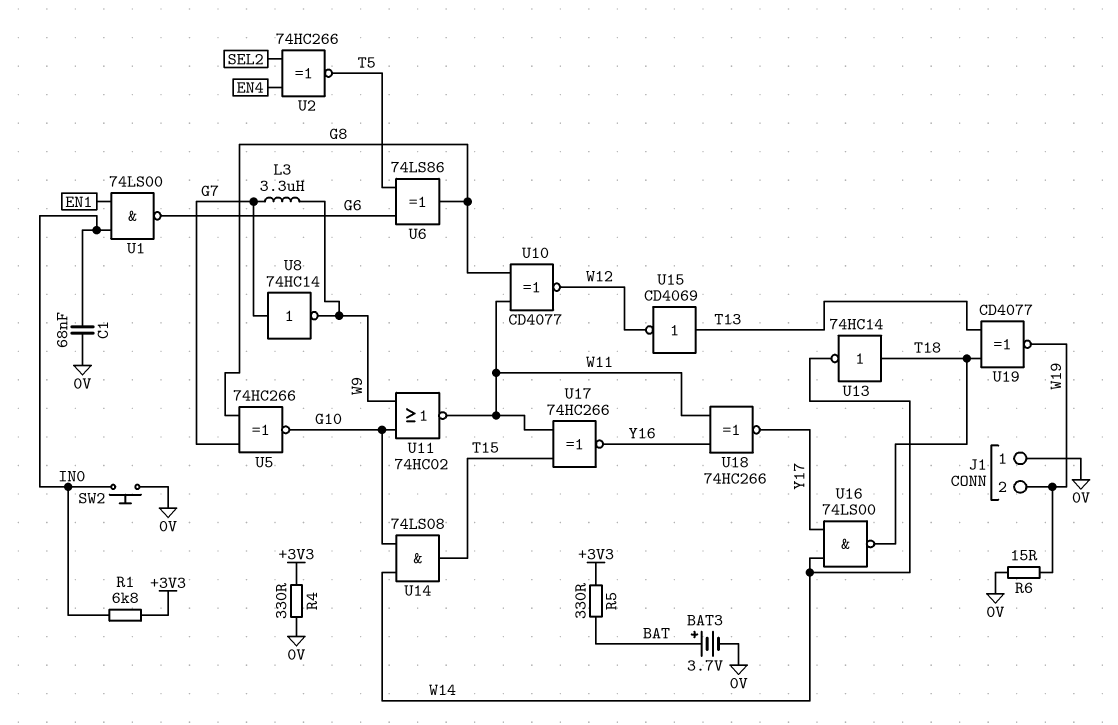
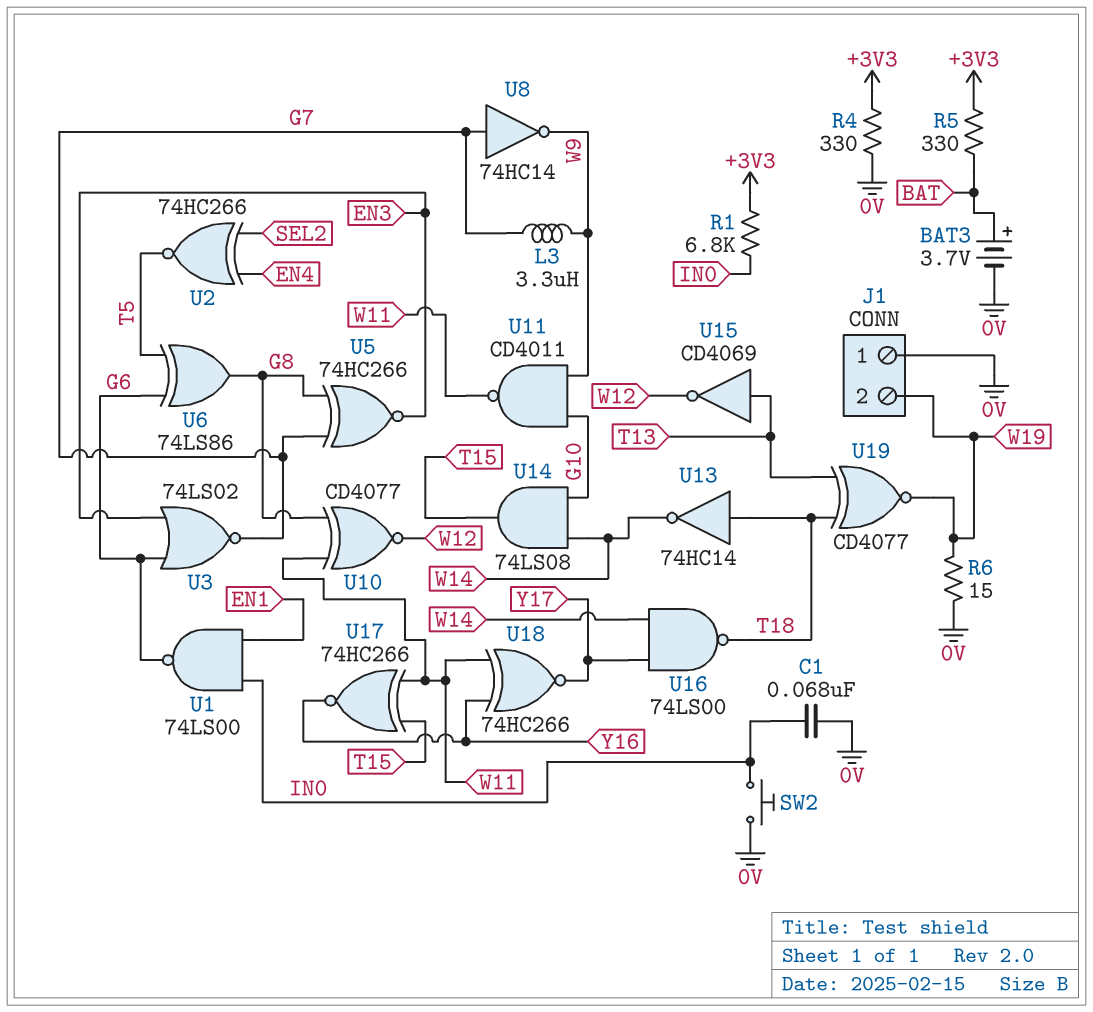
U3: none -> NOR 74LS02 (in EN3, in G6, out G7)
U5: XNOR 74HC266 (in G7, in G8, out G10) -> XNOR 74HC266 (in G7, in G8, out EN3)
U11: NOR 74HC02 (in G10, in W9, out W11) -> NAND CD4011 (in G10, in W9, out W11)

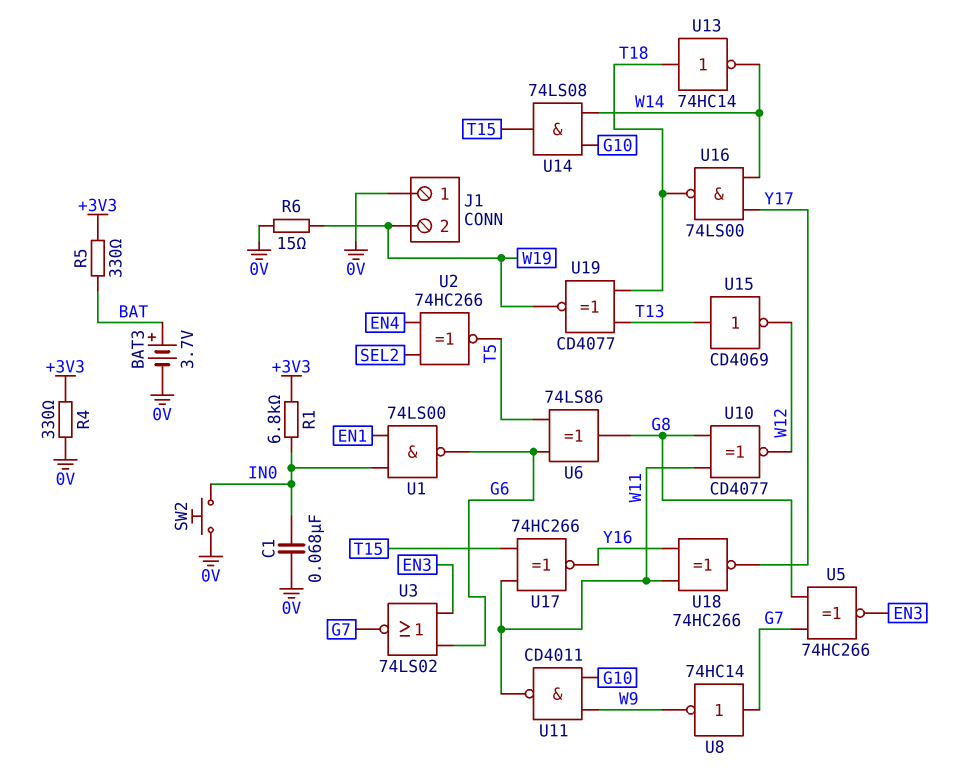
L3: 3.3uH (G7, W9) -> none

